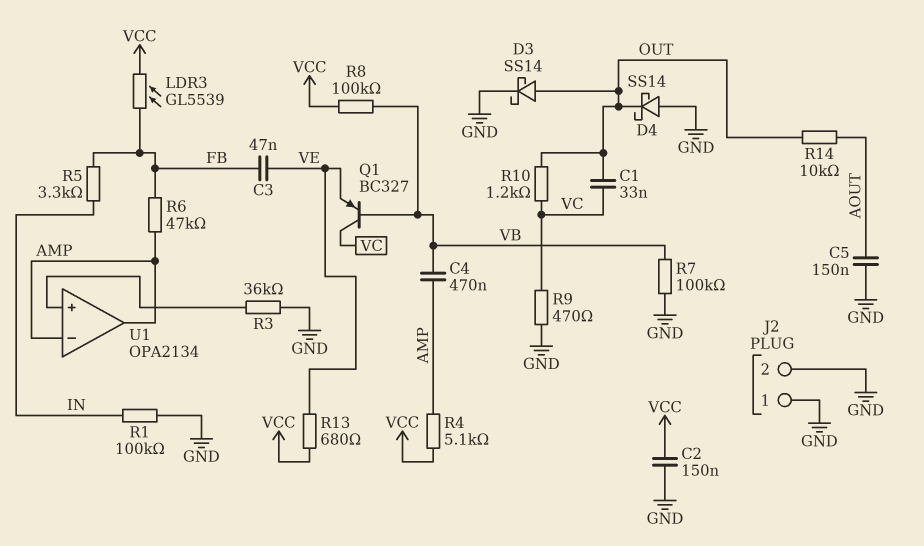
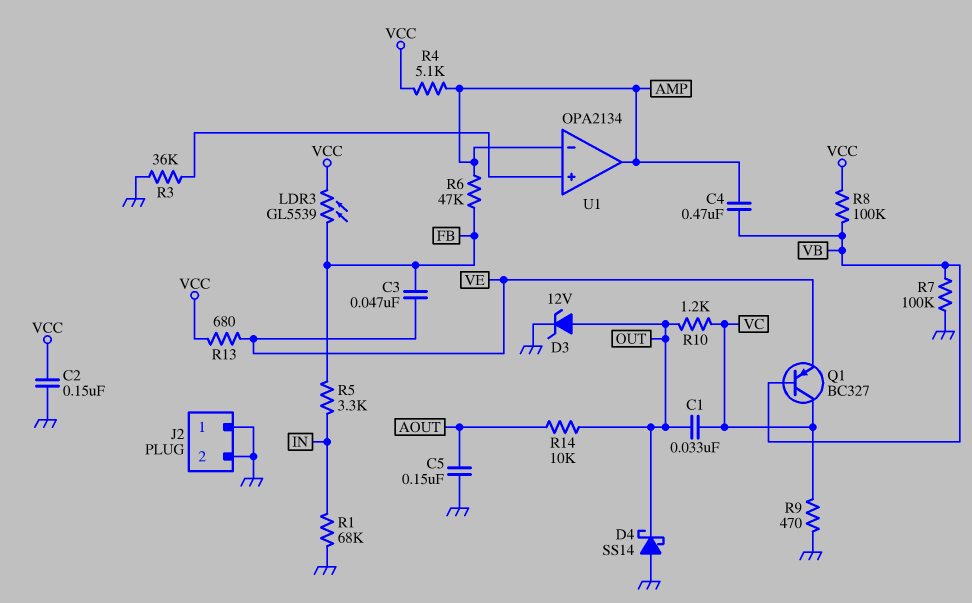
D3: schottky SS14 (A OUT, K GND) -> zener 12V (A OUT, K GND)
R1: 100k (GND, IN) -> 68k (GND, IN)

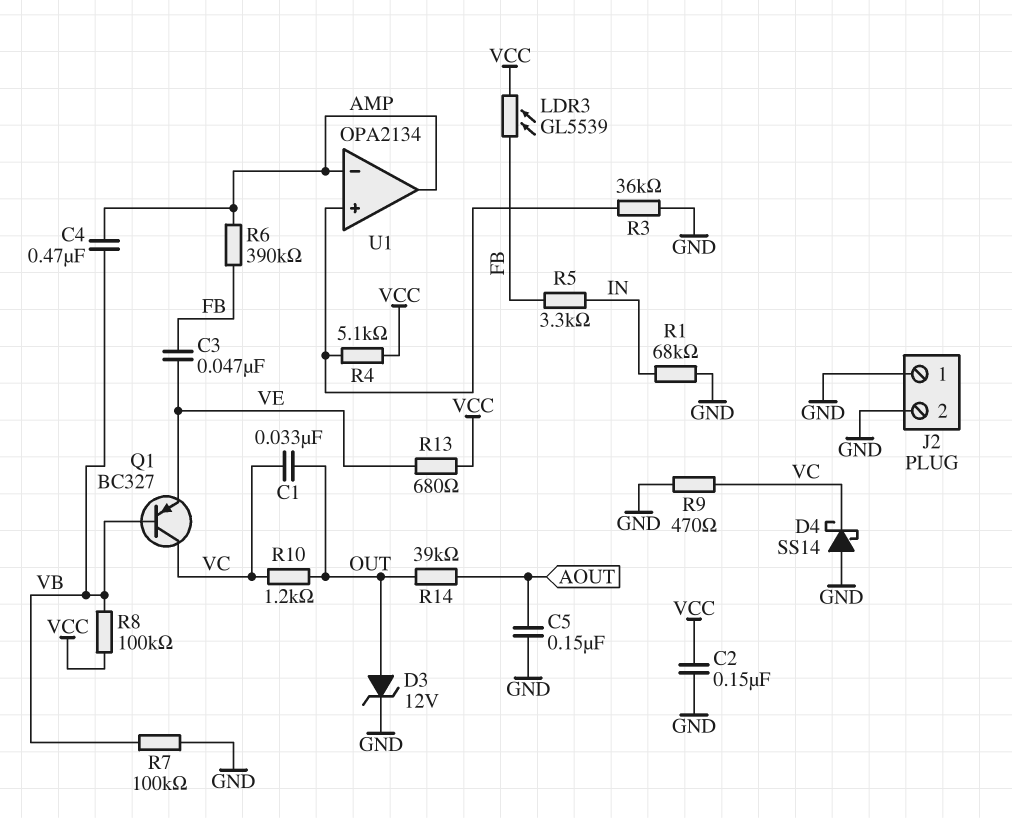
D4: schottky SS14 (A GND, K OUT) -> schottky SS14 (A GND, K VC)
R4: 5.1k (AMP, VCC) -> 5.1k (U1/in+, VCC)
R6: 47k (AMP, FB) -> 390k (AMP, FB)
R14: 10k (AOUT, OUT) -> 39k (AOUT, OUT)

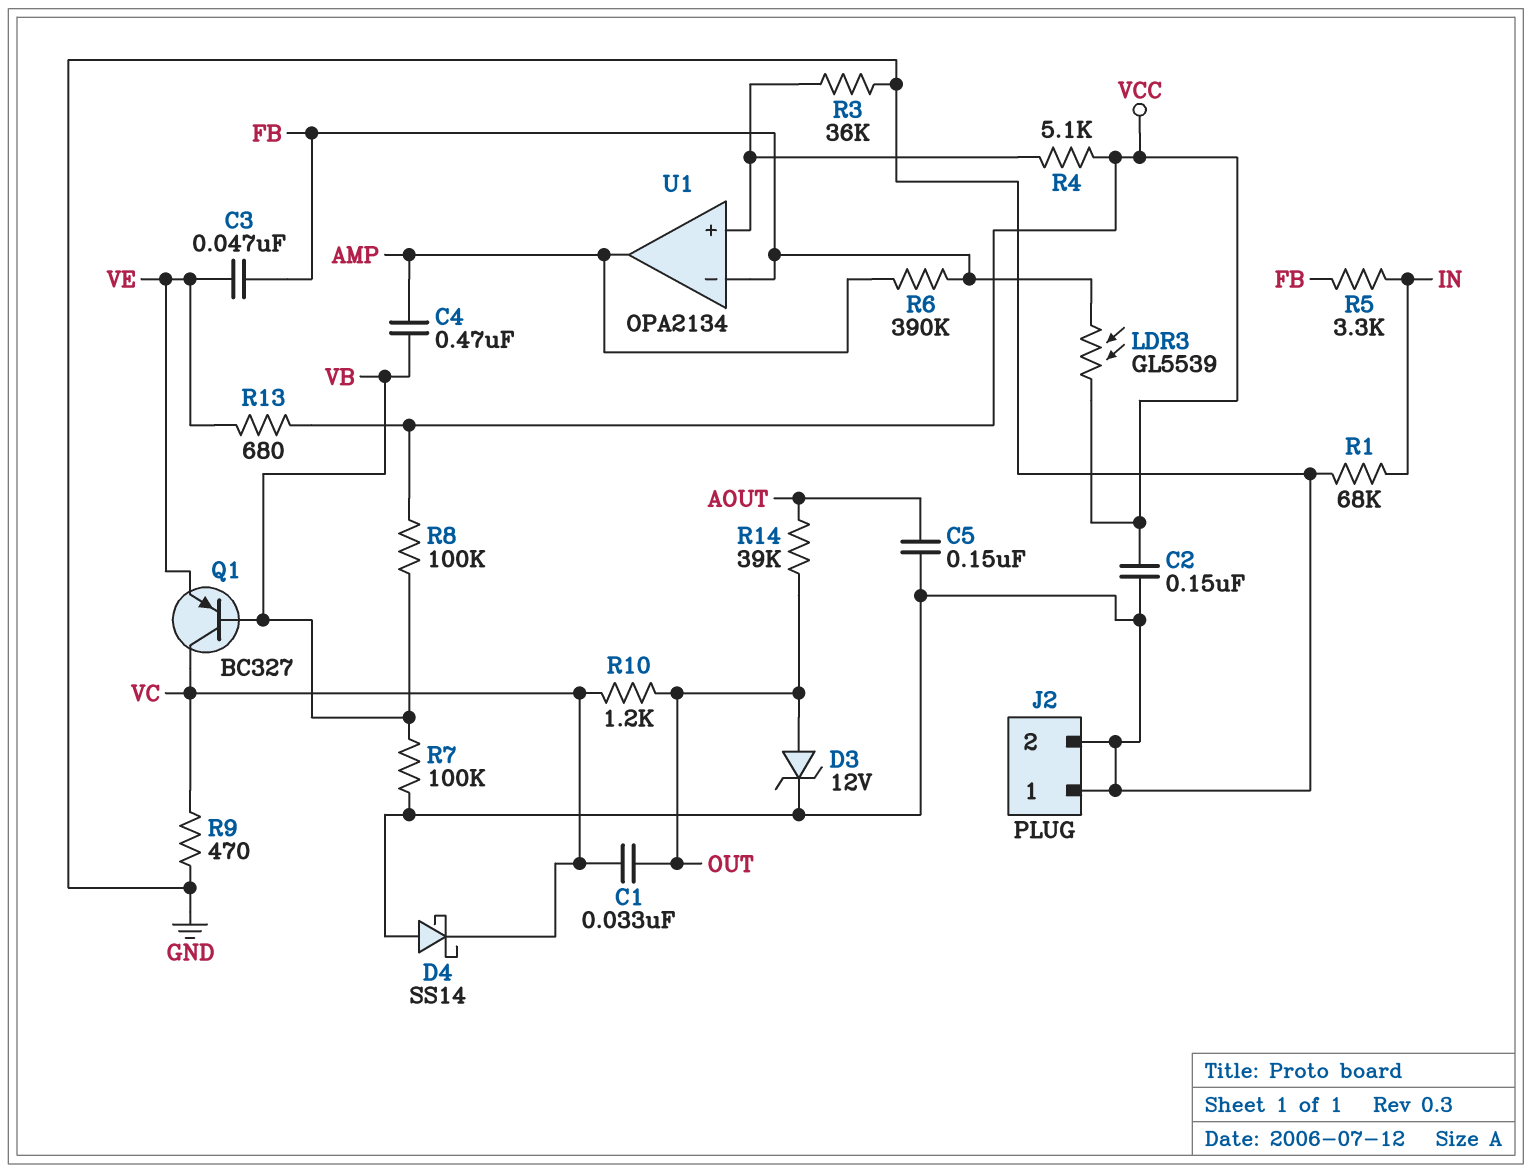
U1 pin in-: AMP -> FB

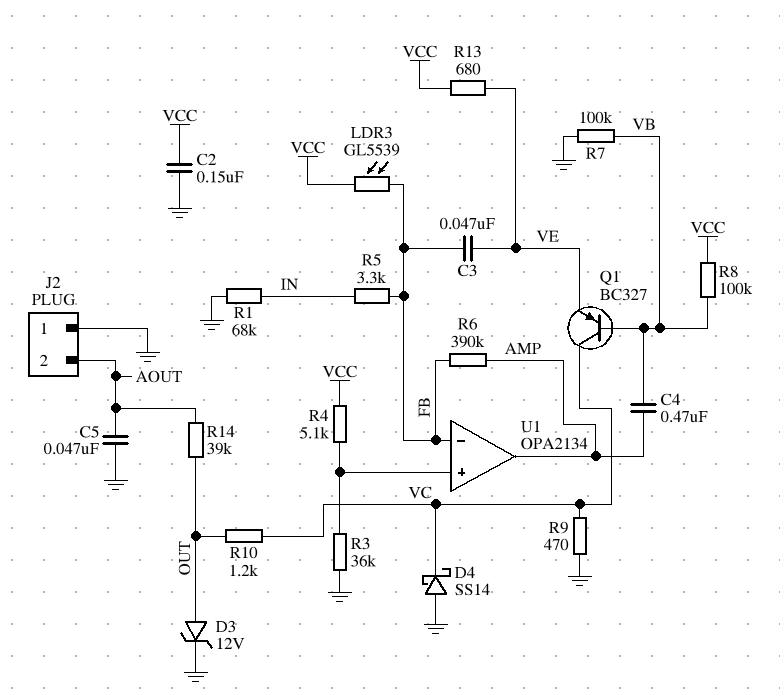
C1: 33nF (OUT, VC) -> none
C5: 150nF (AOUT, GND) -> 47nF (AOUT, GND)
J2 pin 2: GND -> AOUT

